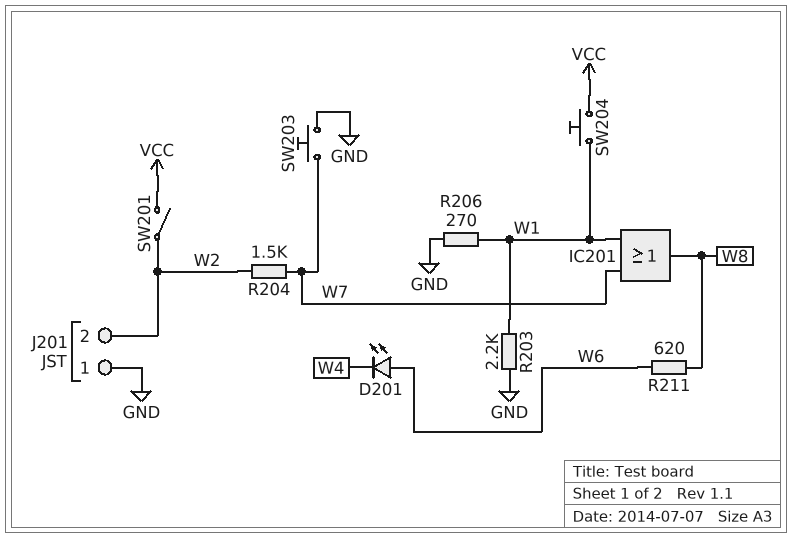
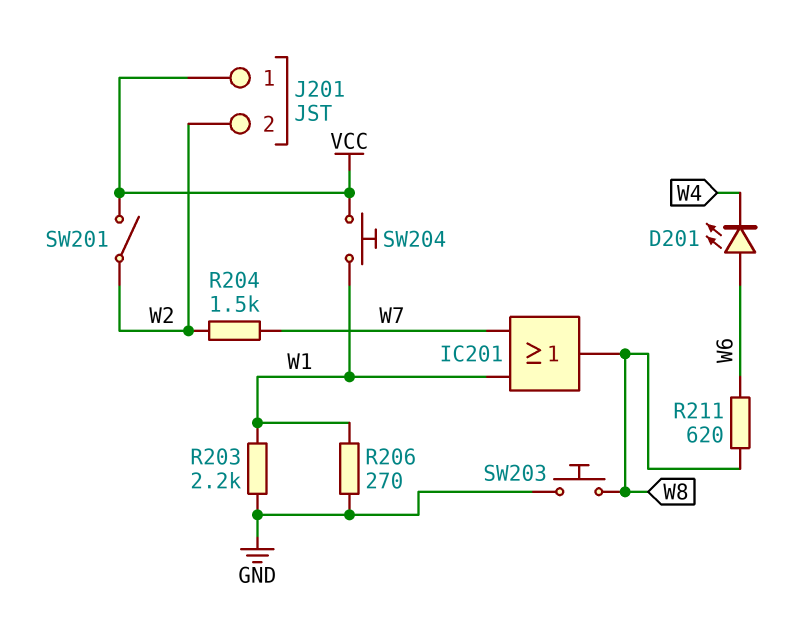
J201 pin 1: GND -> VCC
SW203: button (GND, W7) -> button (GND, W8)

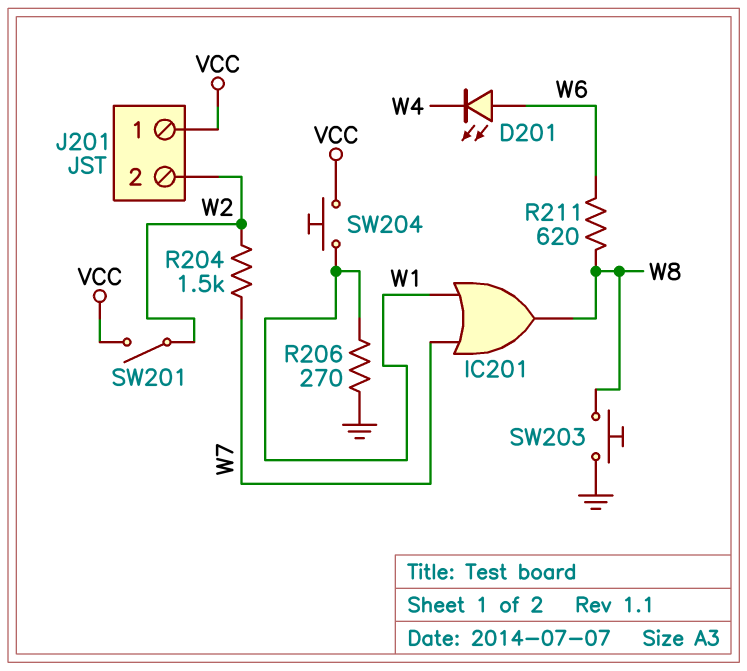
R203: 2.2k (GND, W1) -> none

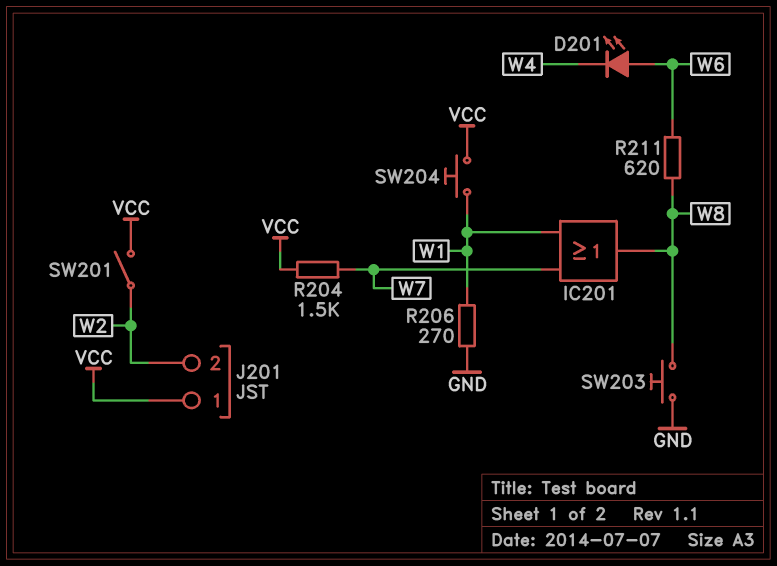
R204: 1.5k (W2, W7) -> 1.5k (VCC, W7)

